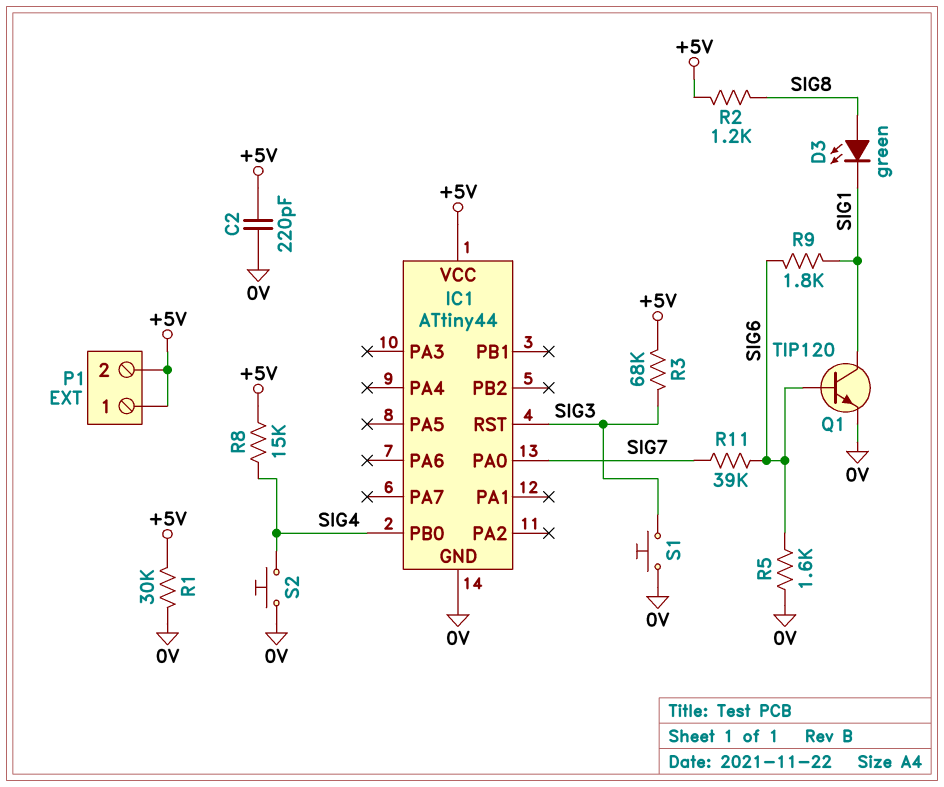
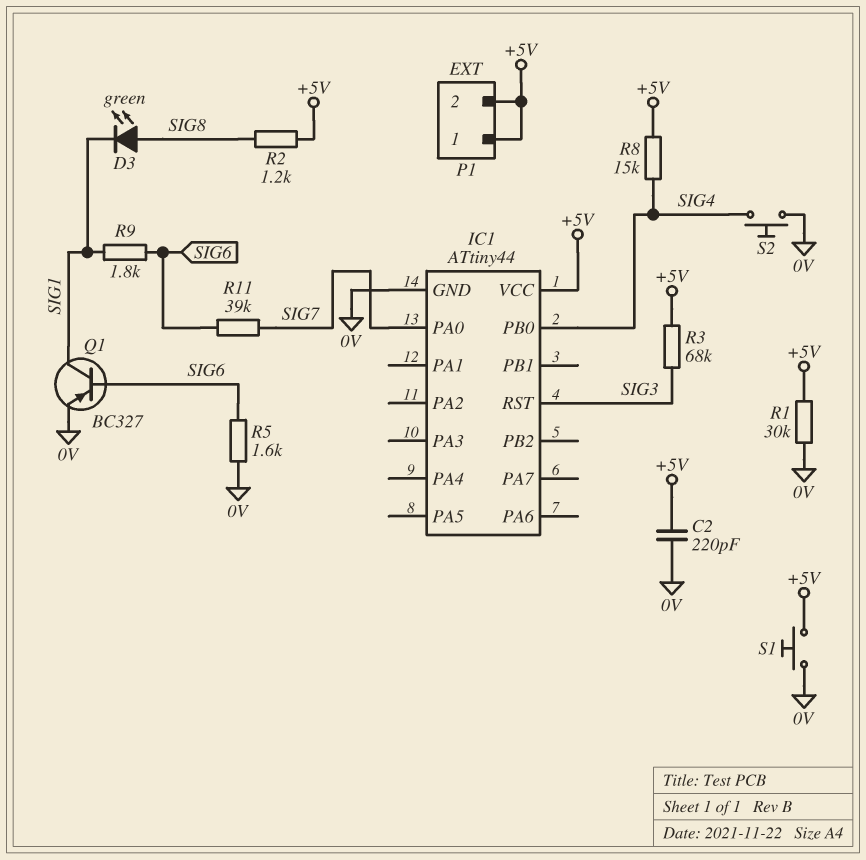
Q1: NPN TIP120 (B SIG6, C SIG1, E 0V) -> PNP BC327 (B SIG6, C SIG1, E 0V)
S1: button (0V, SIG3) -> button (+5V, 0V)

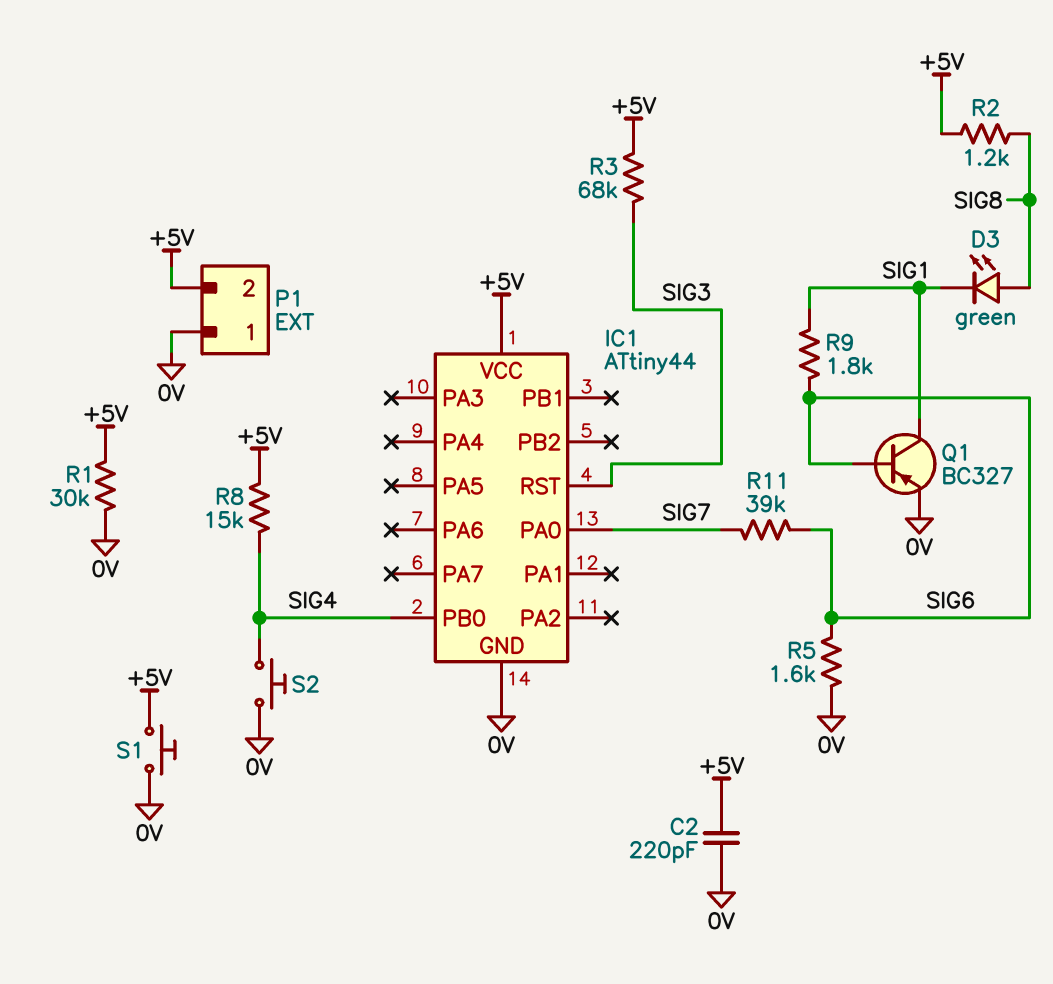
P1 pin 1: +5V -> 0V

